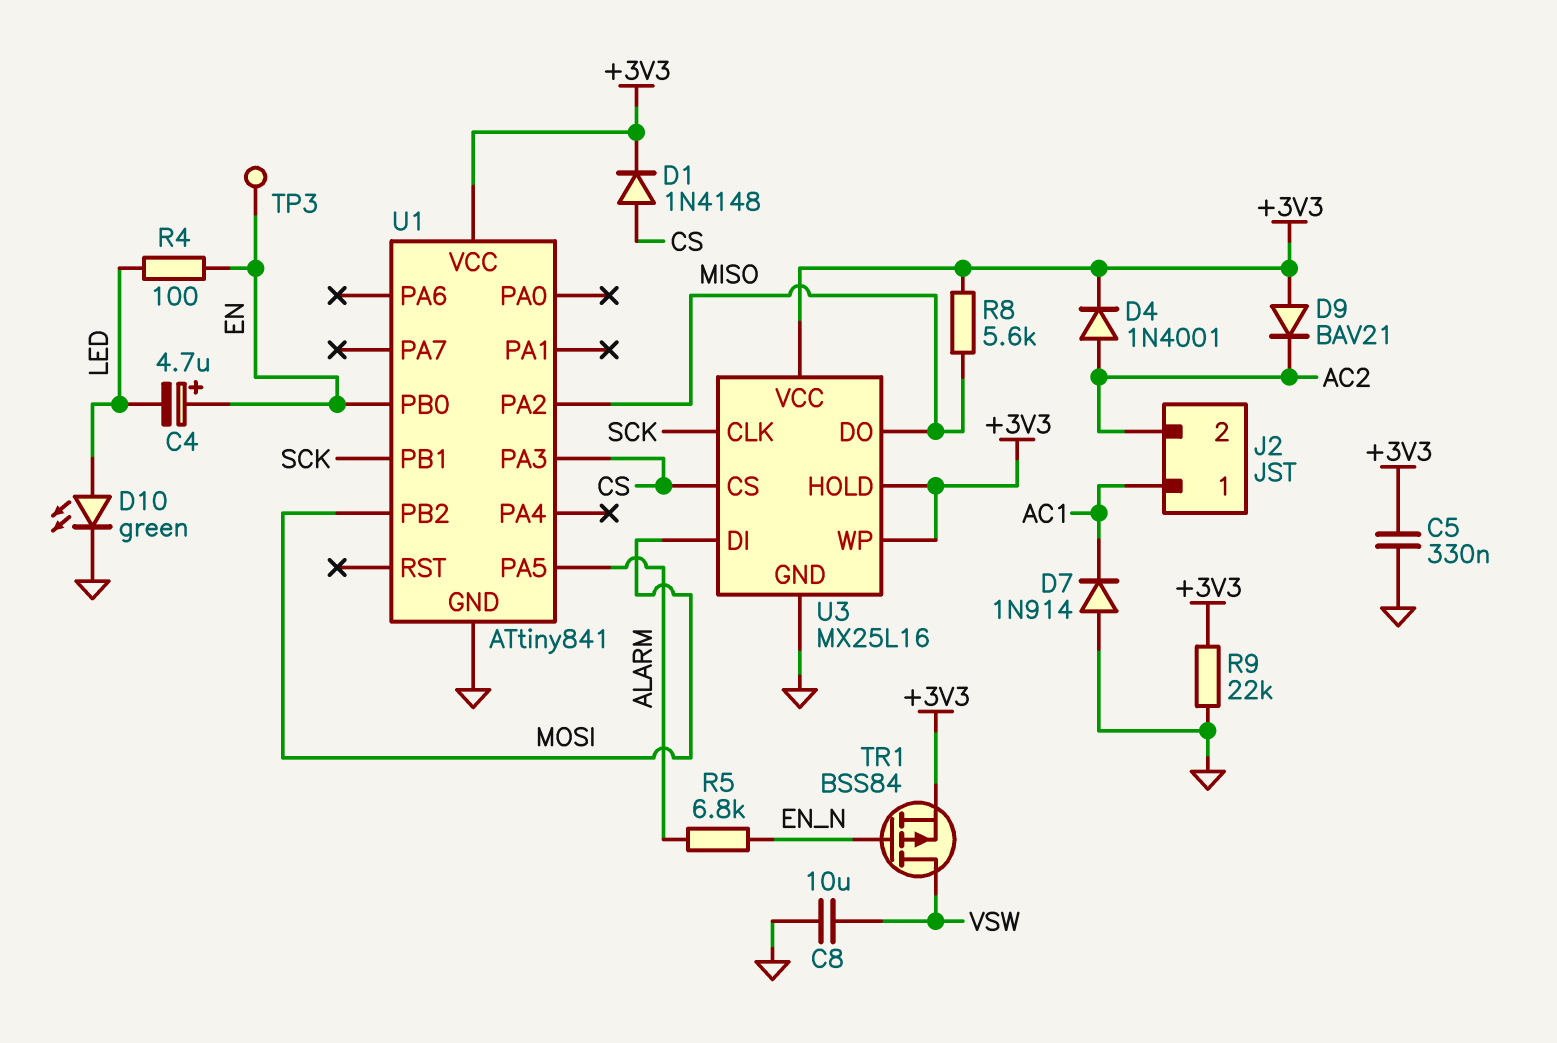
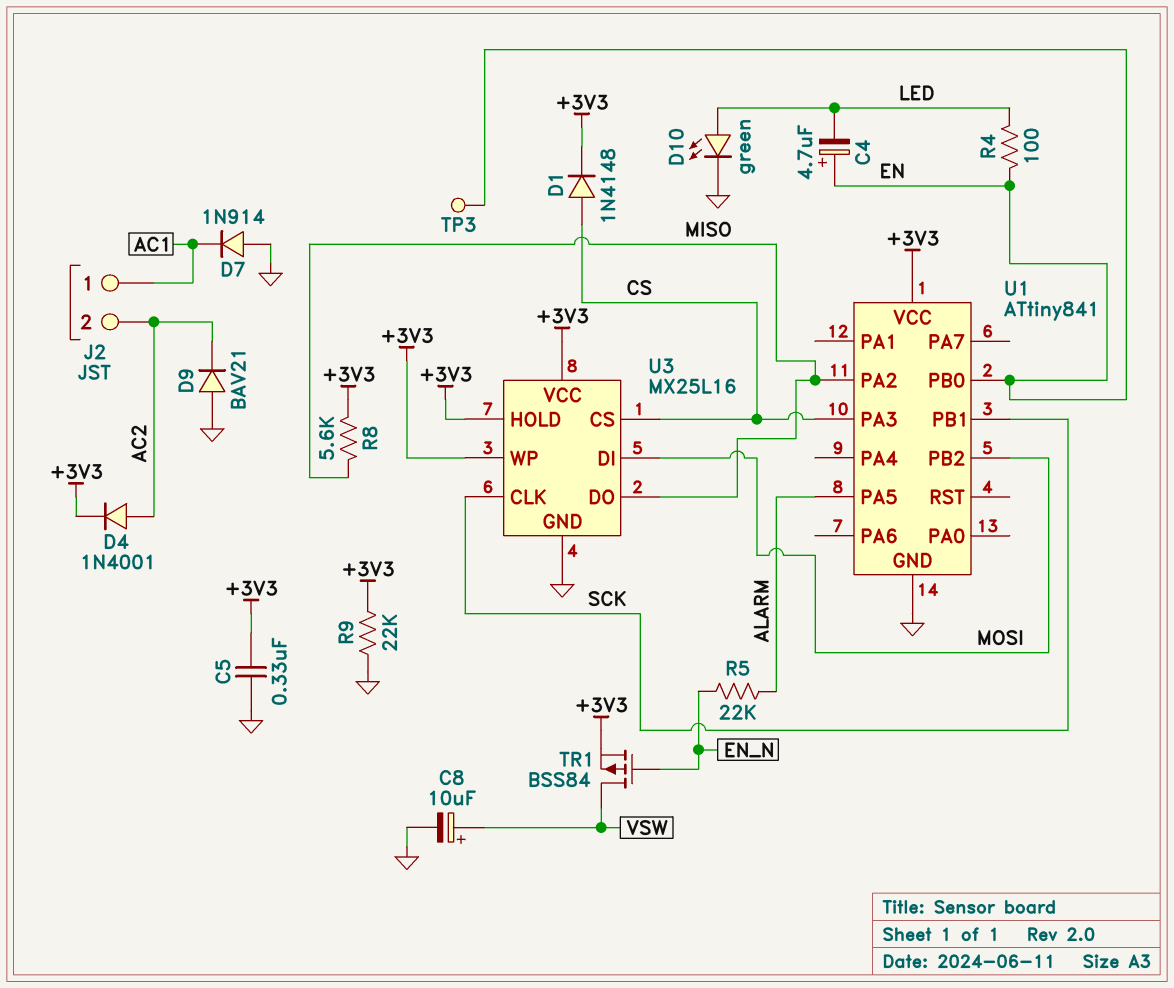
C8: 10uF (GND, VSW) -> 10uF (plus VSW, minus GND)
D9: diode BAV21 (A +3V3, K AC2) -> diode BAV21 (A GND, K AC2)
R5: 6.8k (ALARM, EN_N) -> 22k (ALARM, EN_N)

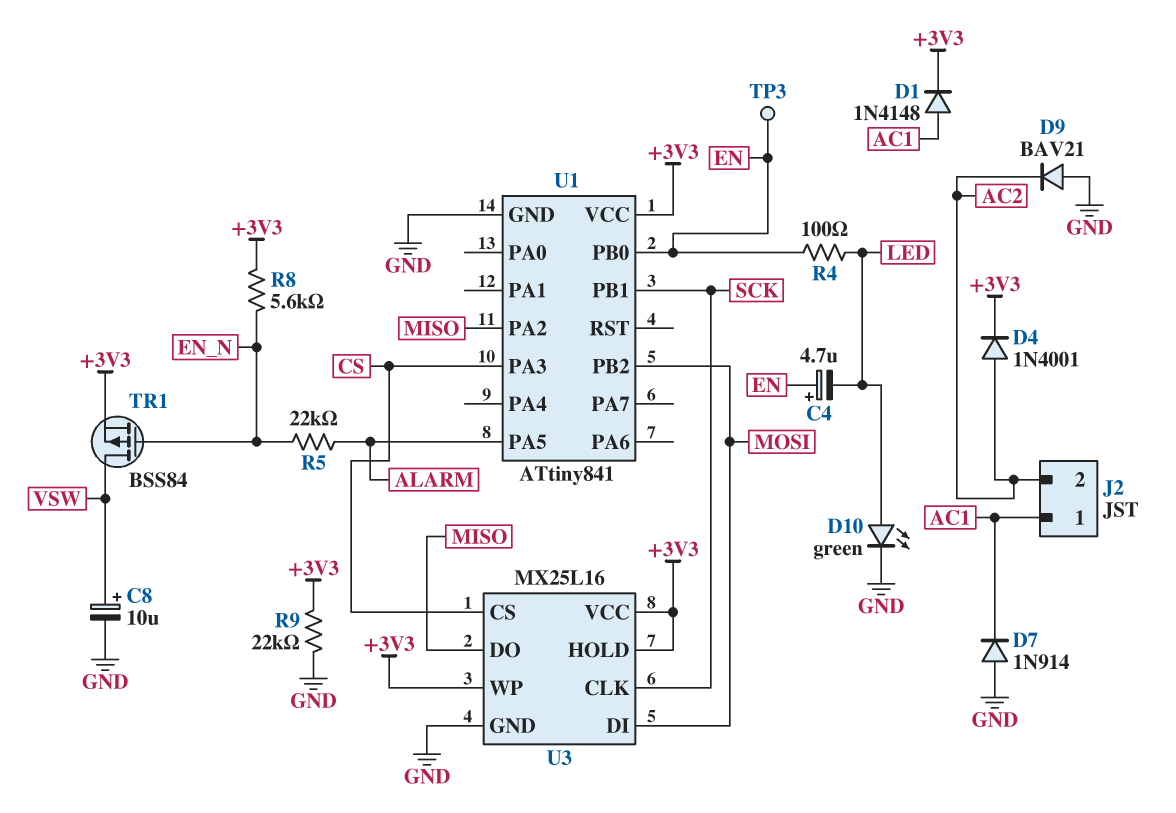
C5: 330nF (+3V3, GND) -> none
D1: diode 1N4148 (A CS, K +3V3) -> diode 1N4148 (A AC1, K +3V3)
R8: 5.6k (+3V3, MISO) -> 5.6k (+3V3, EN_N)

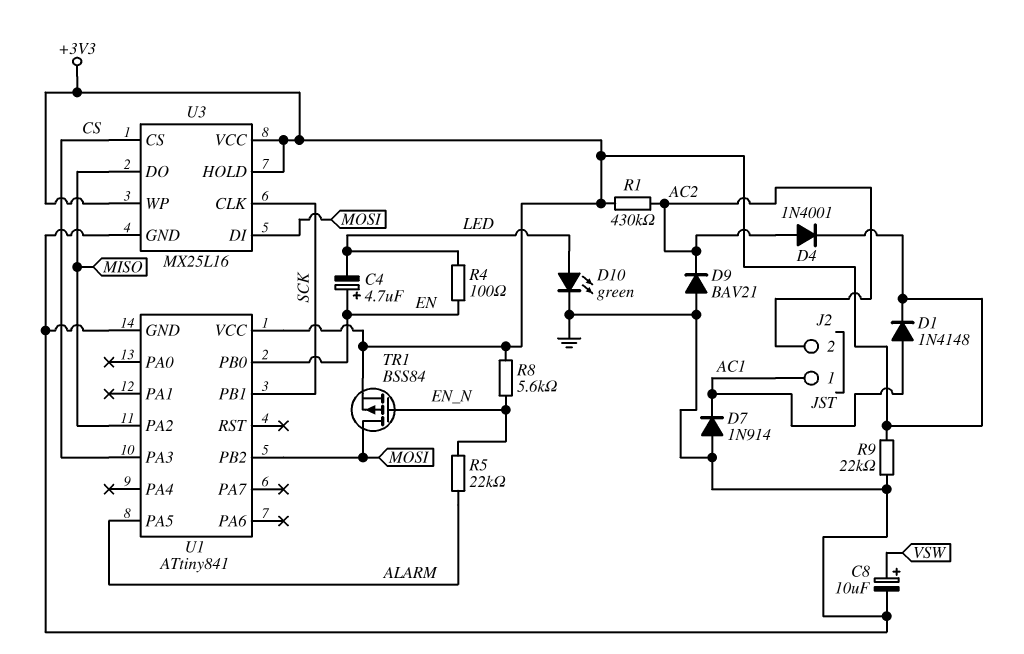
R1: none -> 430k (+3V3, AC2)
TP3: test point (EN) -> none
TR1: PMOS BSS84 (G EN_N, D VSW, S +3V3) -> PMOS BSS84 (G EN_N, D MOSI, S +3V3)

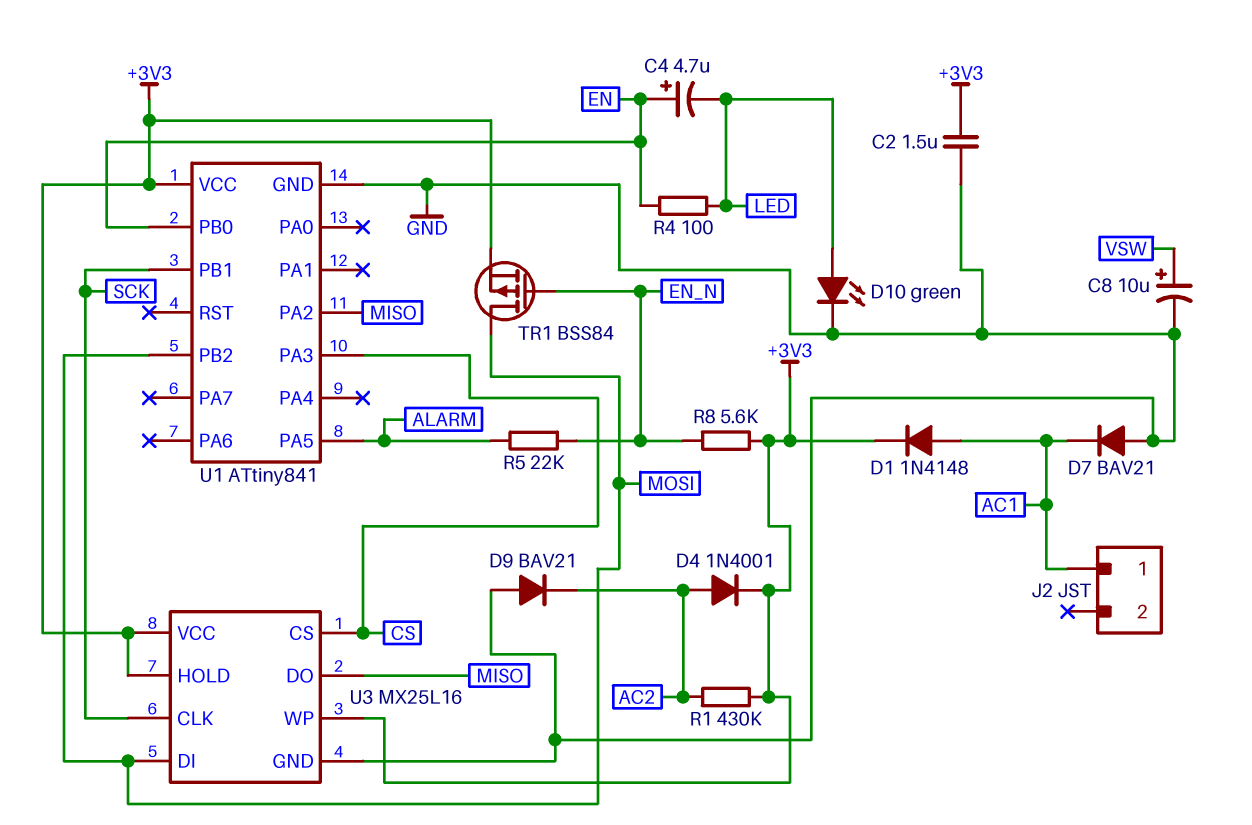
C2: none -> 1.5uF (+3V3, GND)
D7: diode 1N914 (A GND, K AC1) -> diode BAV21 (A GND, K AC1)
J2 pin 2: AC2 -> none
R9: 22k (+3V3, GND) -> none

